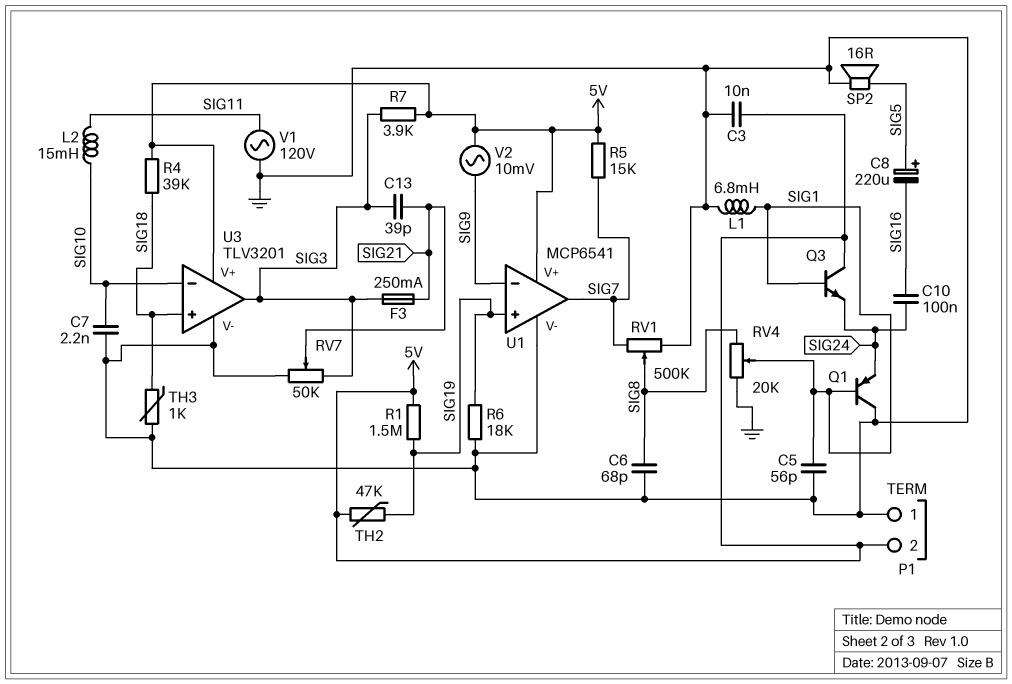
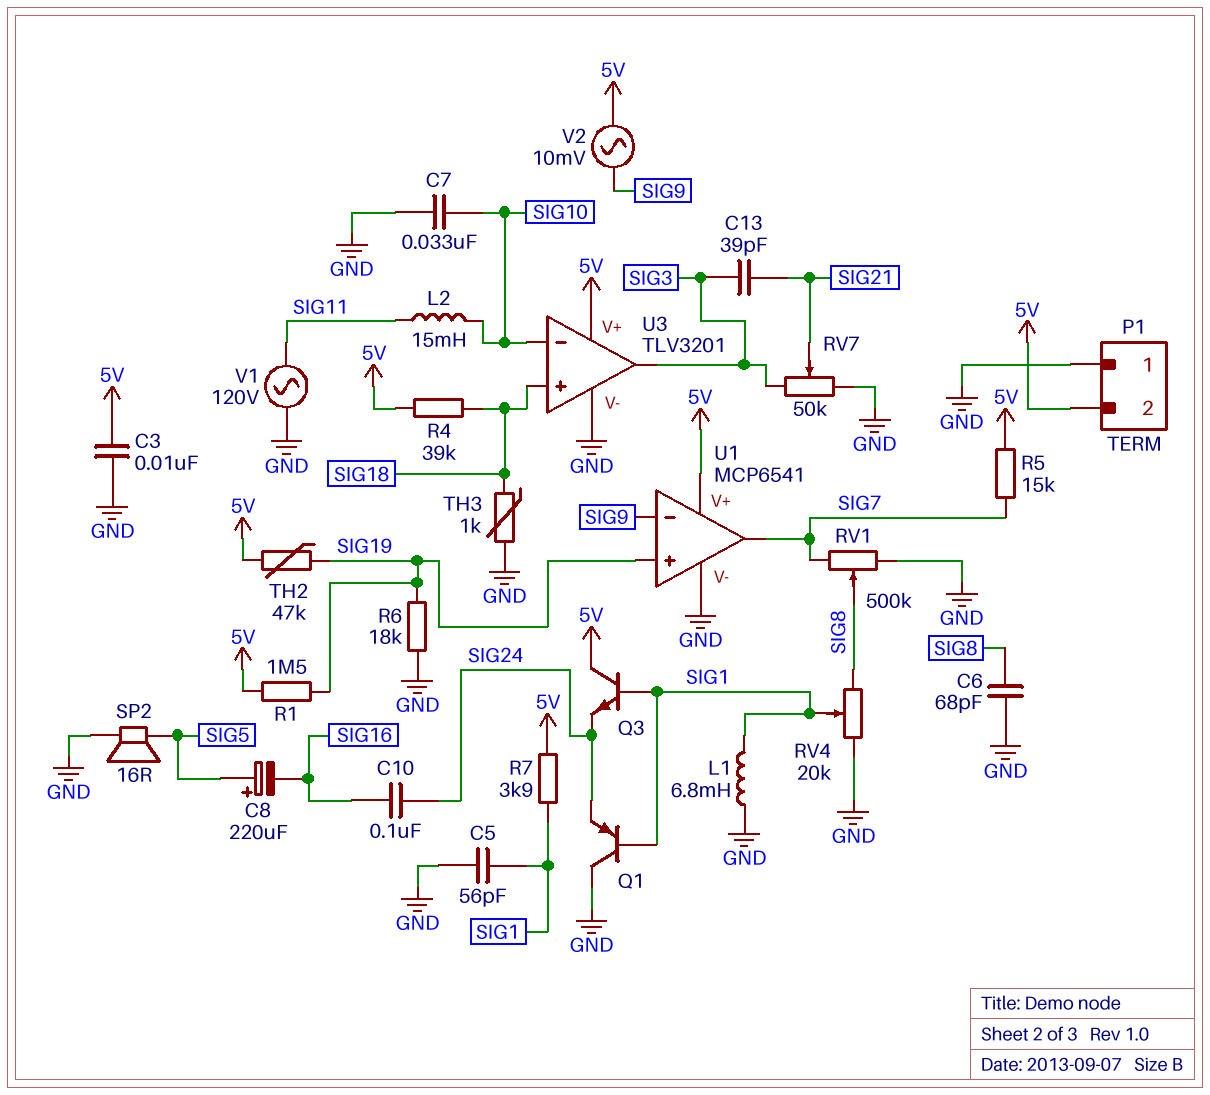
C7: 2.2nF (GND, SIG10) -> 33nF (GND, SIG10)
F3: 250mA (SIG3, SIG21) -> none
R7: 3.9k (5V, SIG3) -> 3.9k (5V, SIG1)

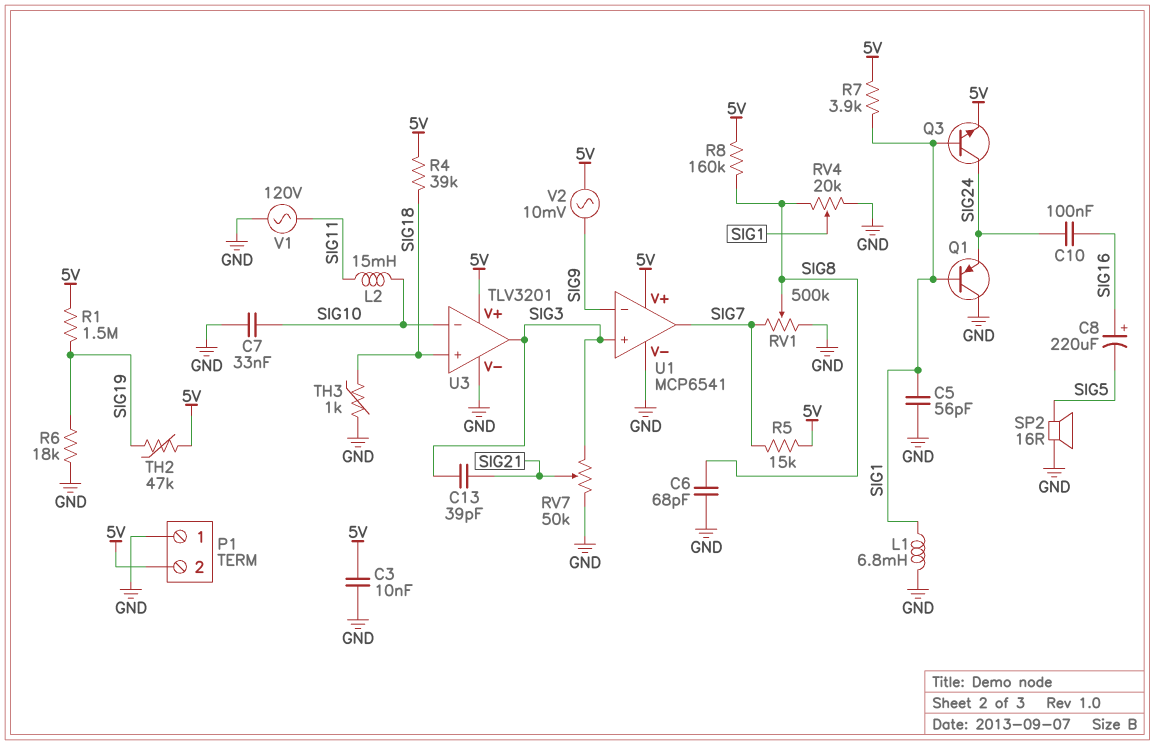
C8: 220uF (plus SIG5, minus SIG16) -> 220uF (plus SIG16, minus SIG5)
Q3: NPN (B SIG1, C 5V, E SIG24) -> NPN (B SIG1, C SIG24, E 5V)
R8: none -> 160k (5V, SIG8)
U1 pin in+: SIG19 -> SIG3

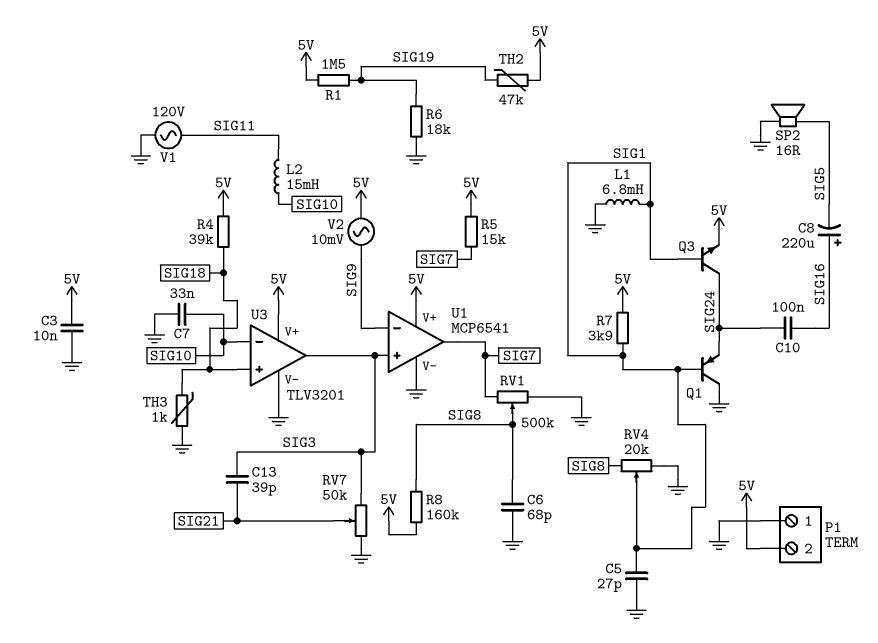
C5: 56pF (GND, SIG1) -> 27pF (GND, SIG1)

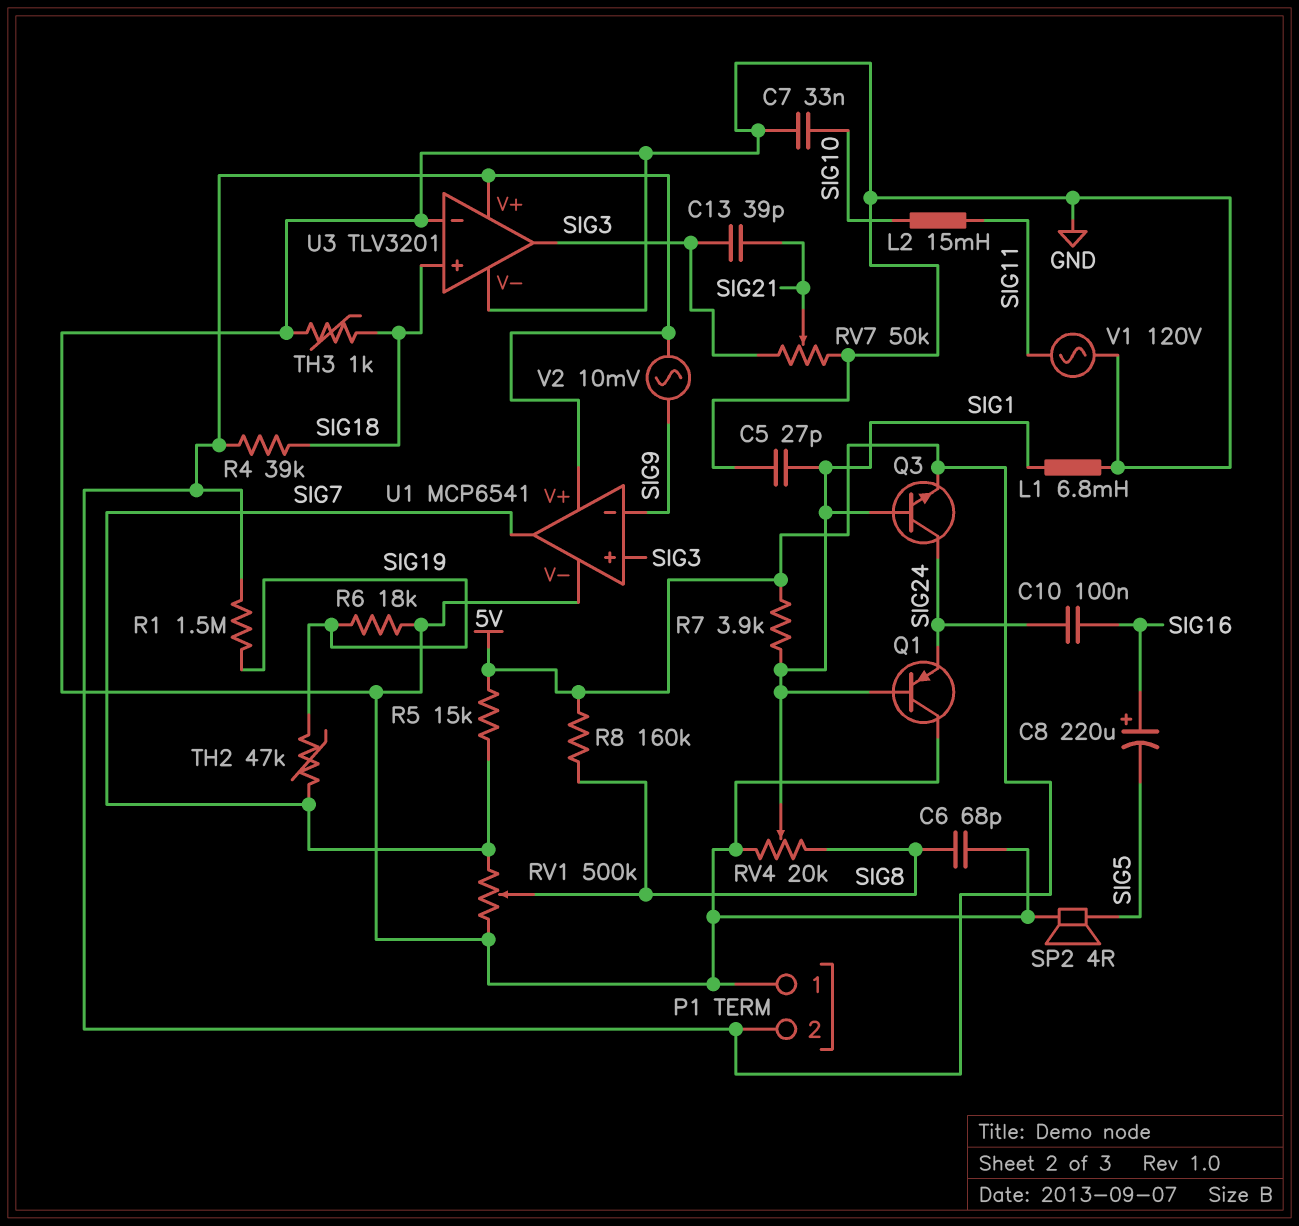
C3: 10nF (5V, GND) -> none
SP2: speaker 16R (GND, SIG5) -> speaker 4R (GND, SIG5)
TH2: 47k (5V, SIG19) -> 47k (SIG7, SIG19)
U3 pin in-: SIG10 -> GND

